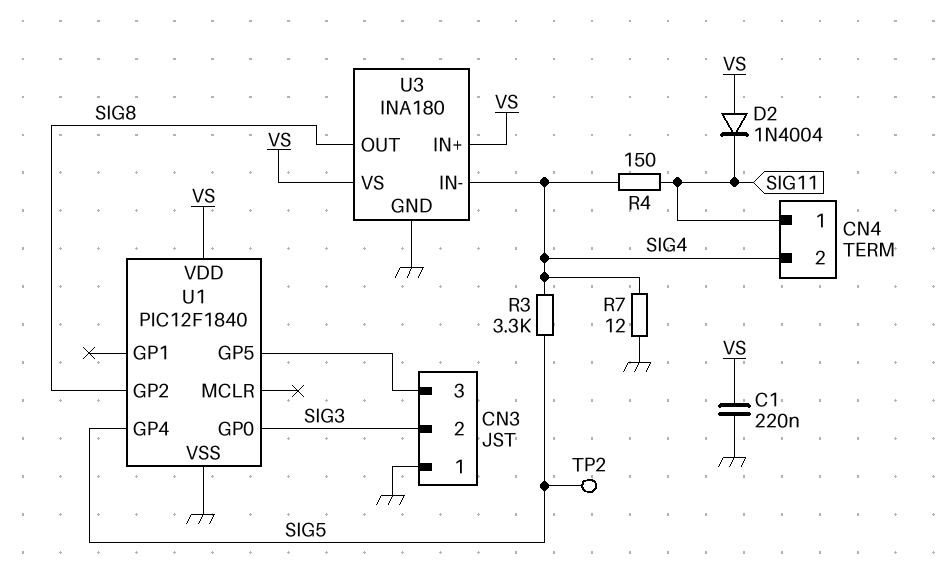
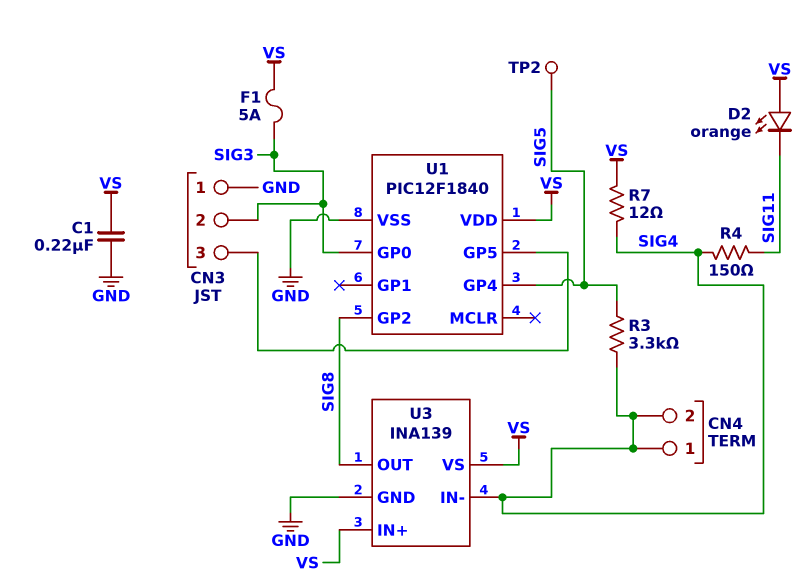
CN4 pin 1: SIG11 -> SIG4
D2: diode 1N4004 (A VS, K SIG11) -> LED orange (A VS, K SIG11)
F1: none -> 5A (SIG3, VS)
R7: 12 (GND, SIG4) -> 12 (SIG4, VS)
U3: INA180 -> INA139

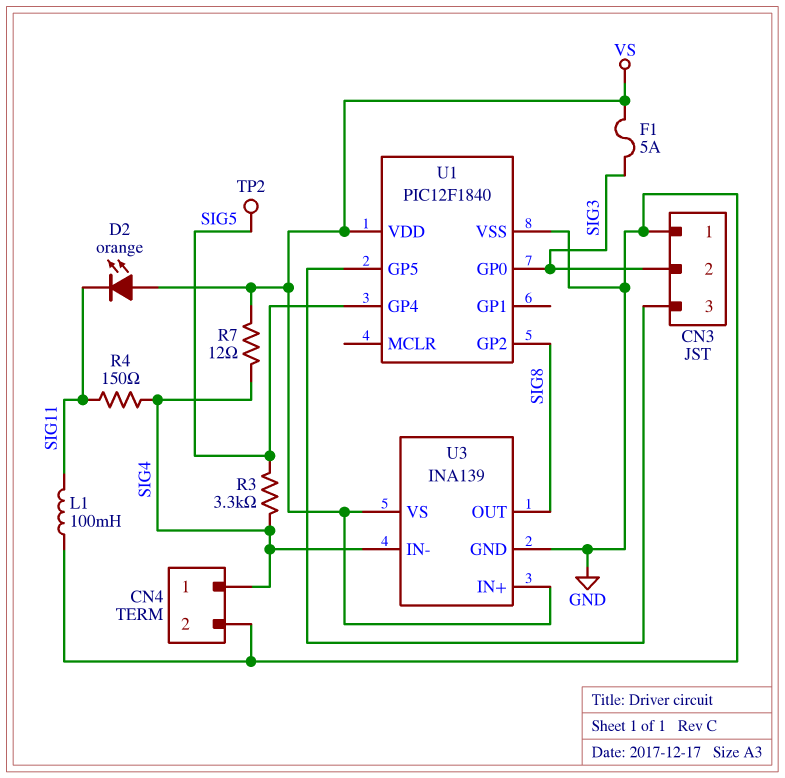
C1: 220nF (GND, VS) -> none
CN4 pin 2: SIG4 -> GND
L1: none -> 100mH (GND, SIG11)

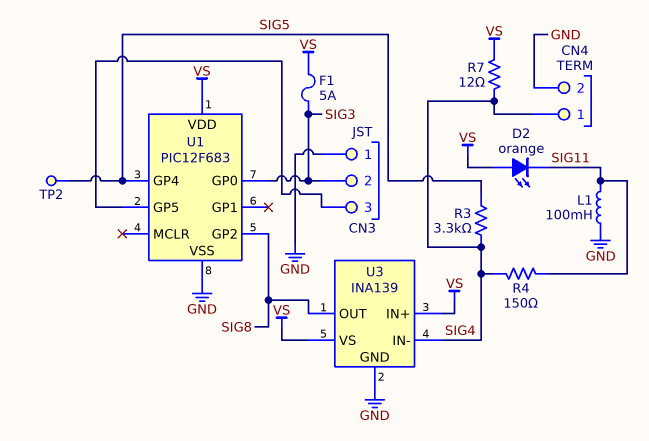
U1: PIC12F1840 -> PIC12F683

